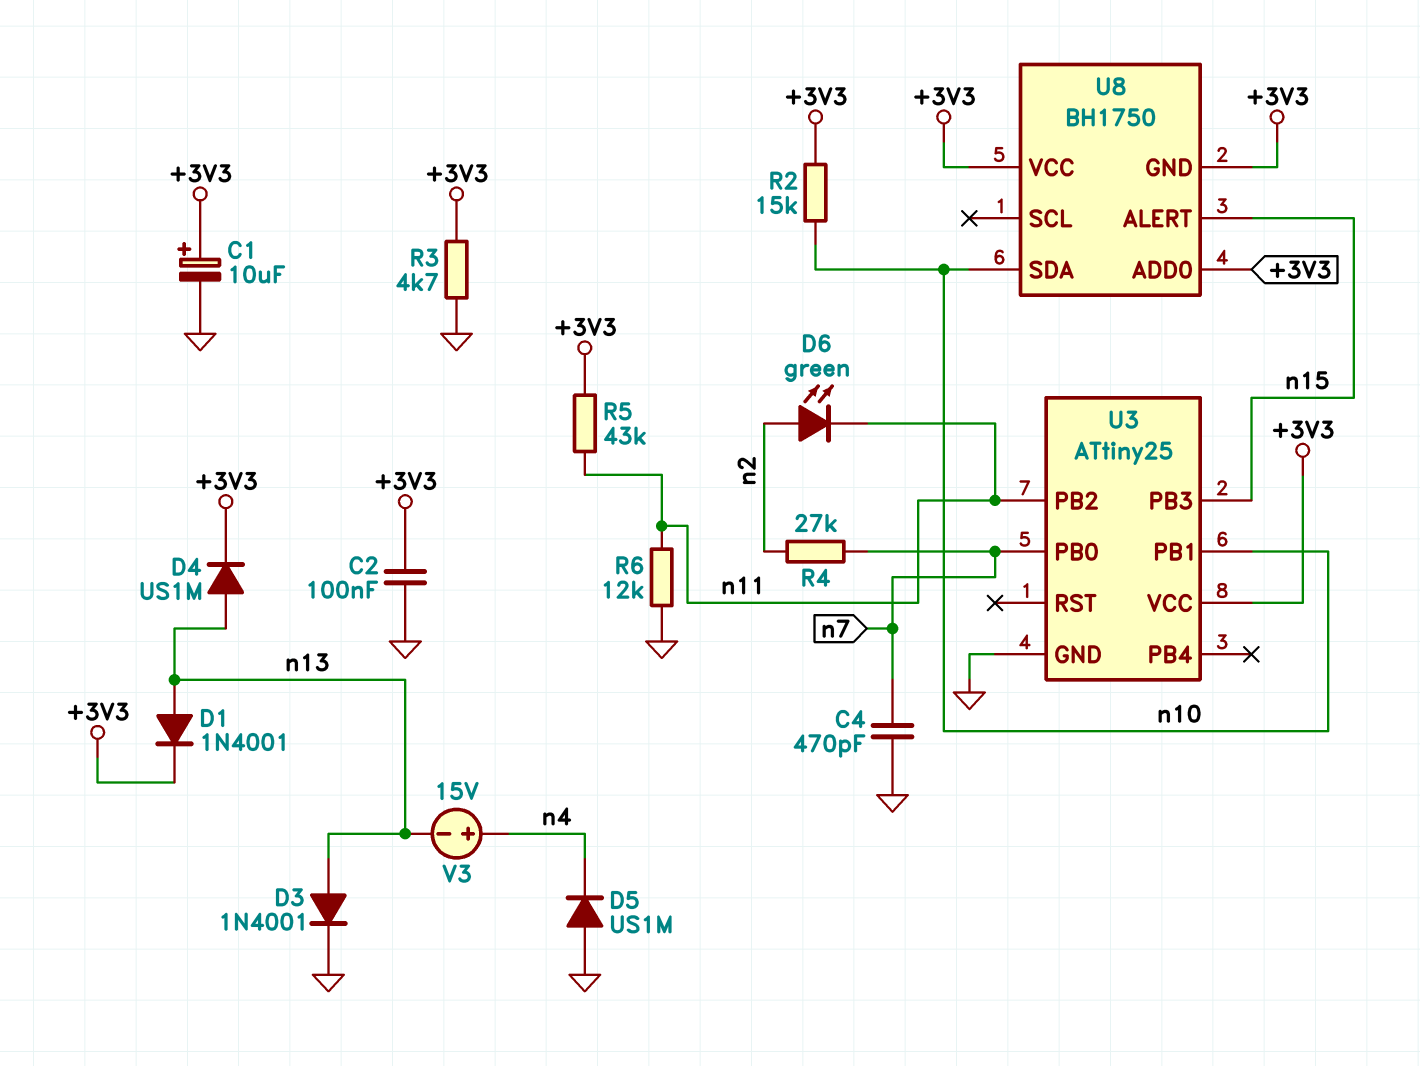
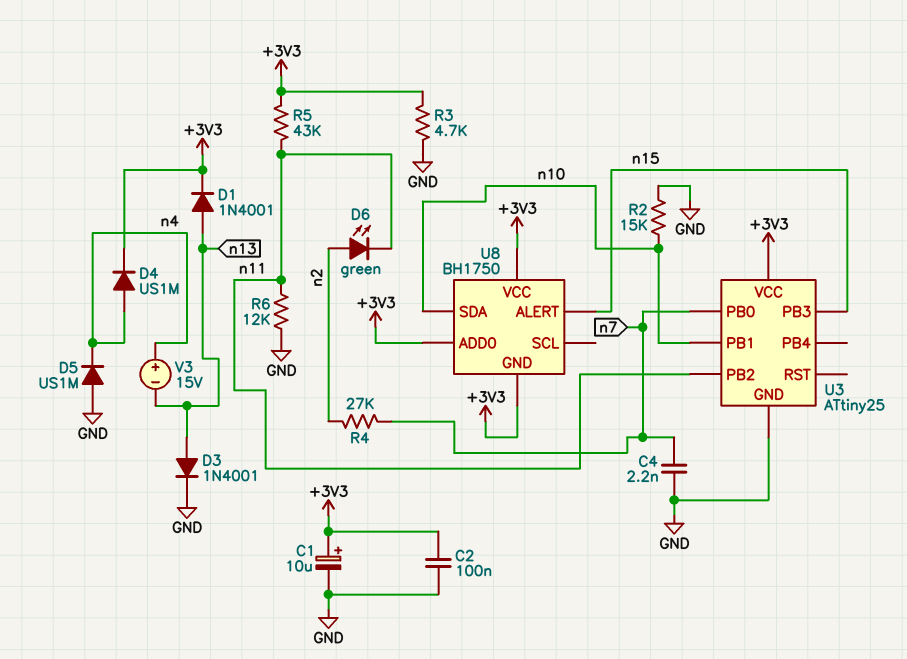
C4: 470pF (GND, n7) -> 2.2nF (GND, n7)
D4: diode US1M (A n13, K +3V3) -> diode US1M (A n4, K +3V3)
R2: 15k (+3V3, n10) -> 15k (GND, n10)

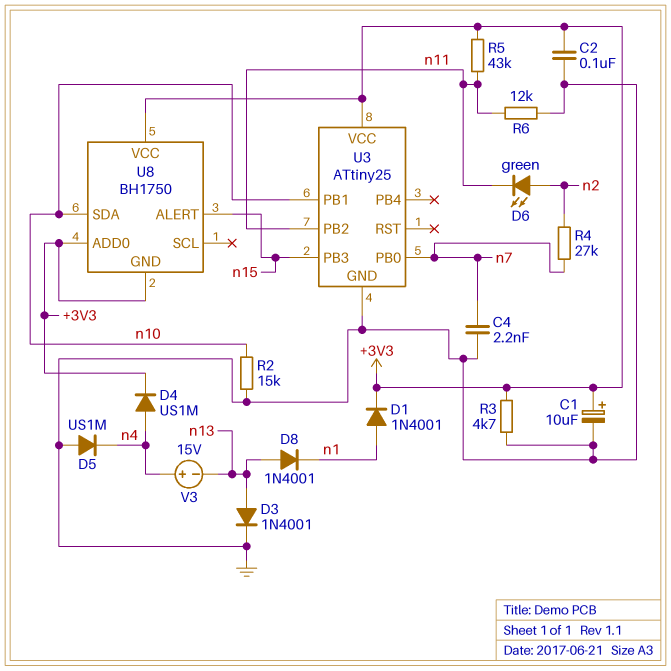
D1: diode 1N4001 (A n13, K +3V3) -> diode 1N4001 (A n1, K +3V3)
D8: none -> diode 1N4001 (A n13, K n1)

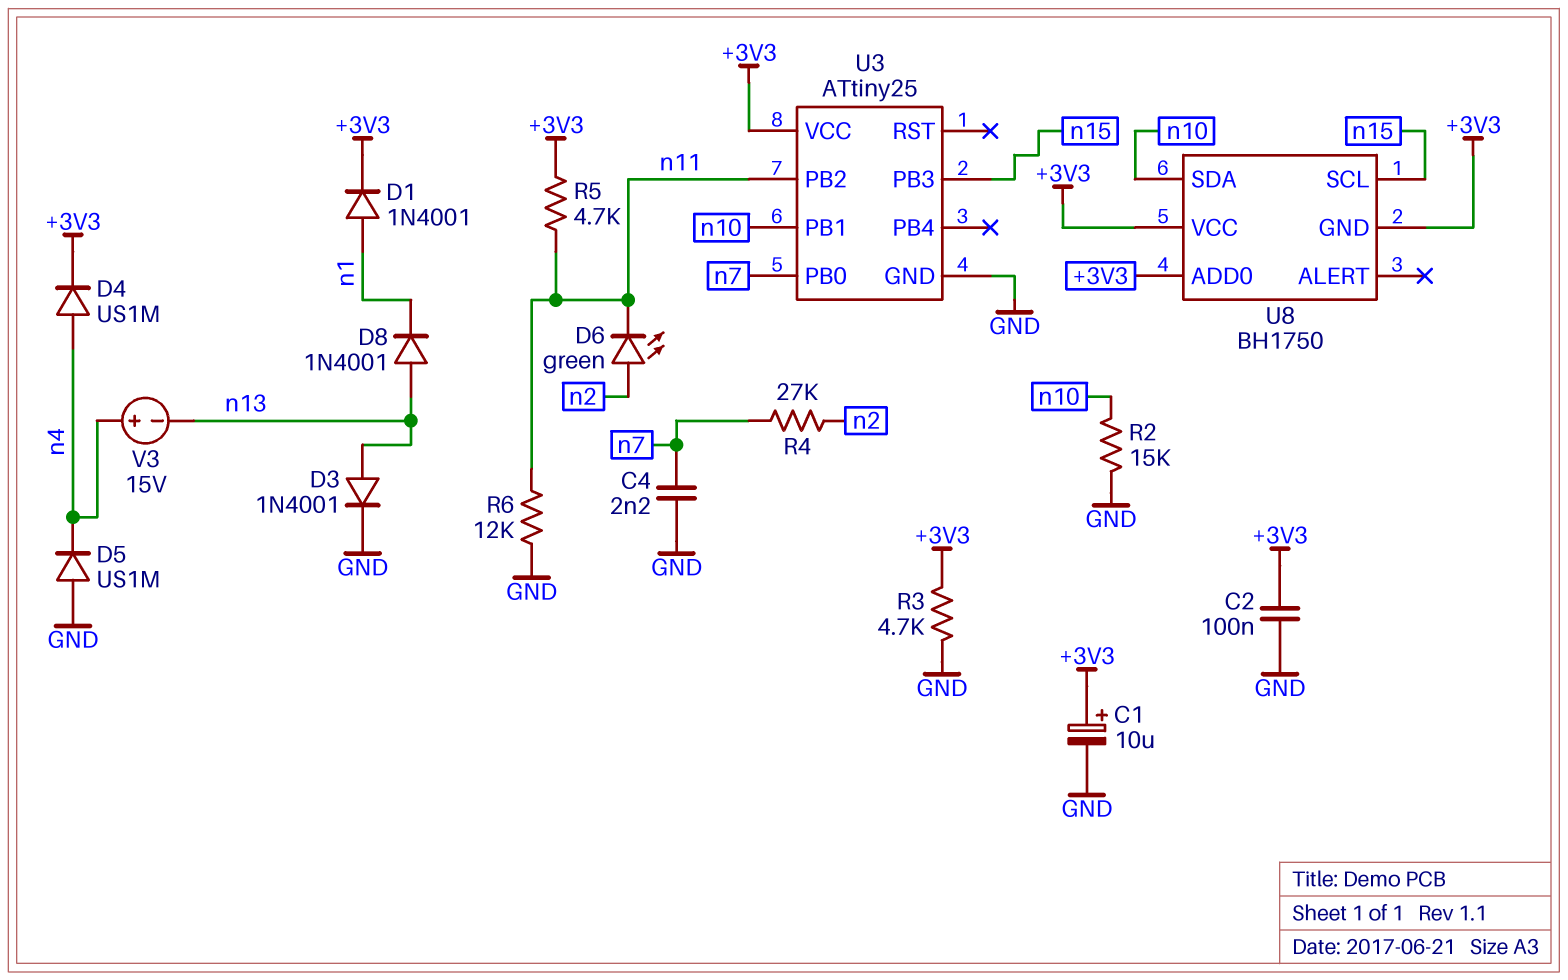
R5: 43k (+3V3, n11) -> 4.7k (+3V3, n11)
U8 pin ALERT: n15 -> none
U8 pin SCL: none -> n15

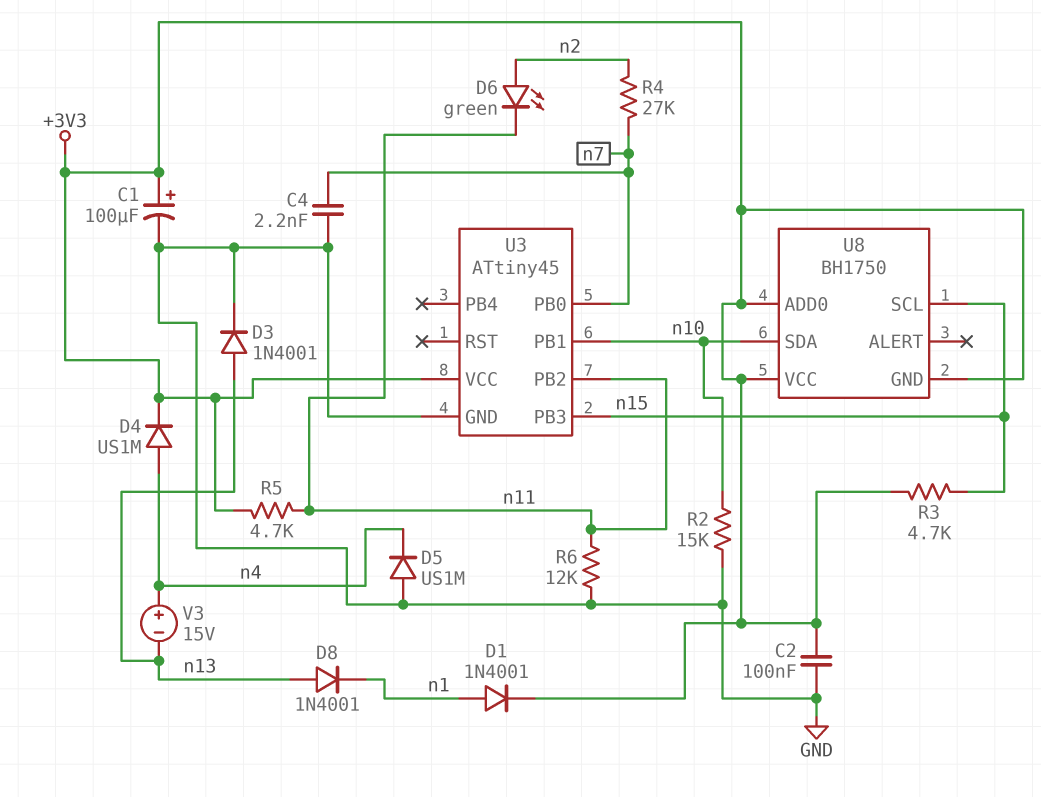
C1: 10uF (plus +3V3, minus GND) -> 100uF (plus +3V3, minus GND)
R3: 4.7k (+3V3, GND) -> 4.7k (+3V3, n15)
U3: ATtiny25 -> ATtiny45

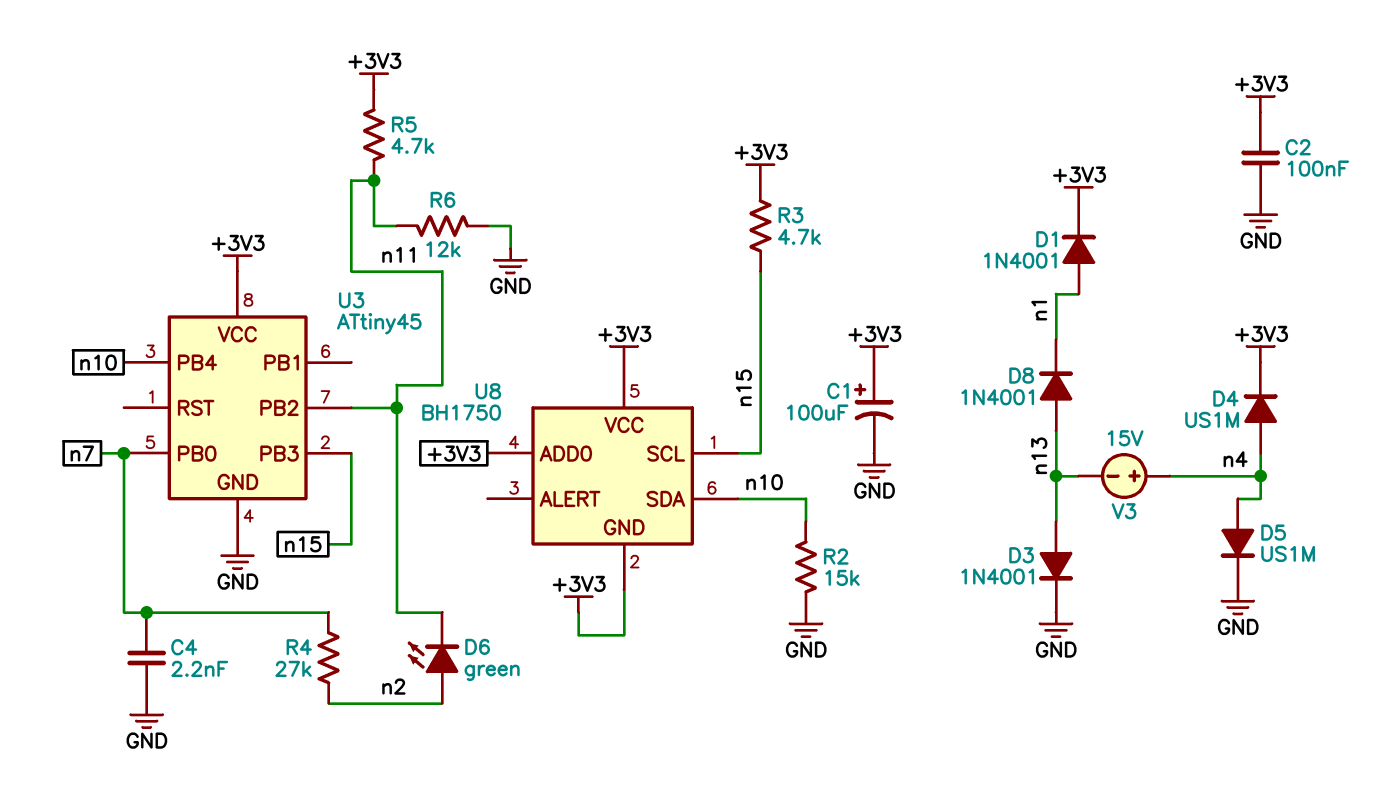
D5: diode US1M (A GND, K n4) -> diode US1M (A n4, K GND)
U3 pin PB1: n10 -> none
U3 pin PB4: none -> n10

